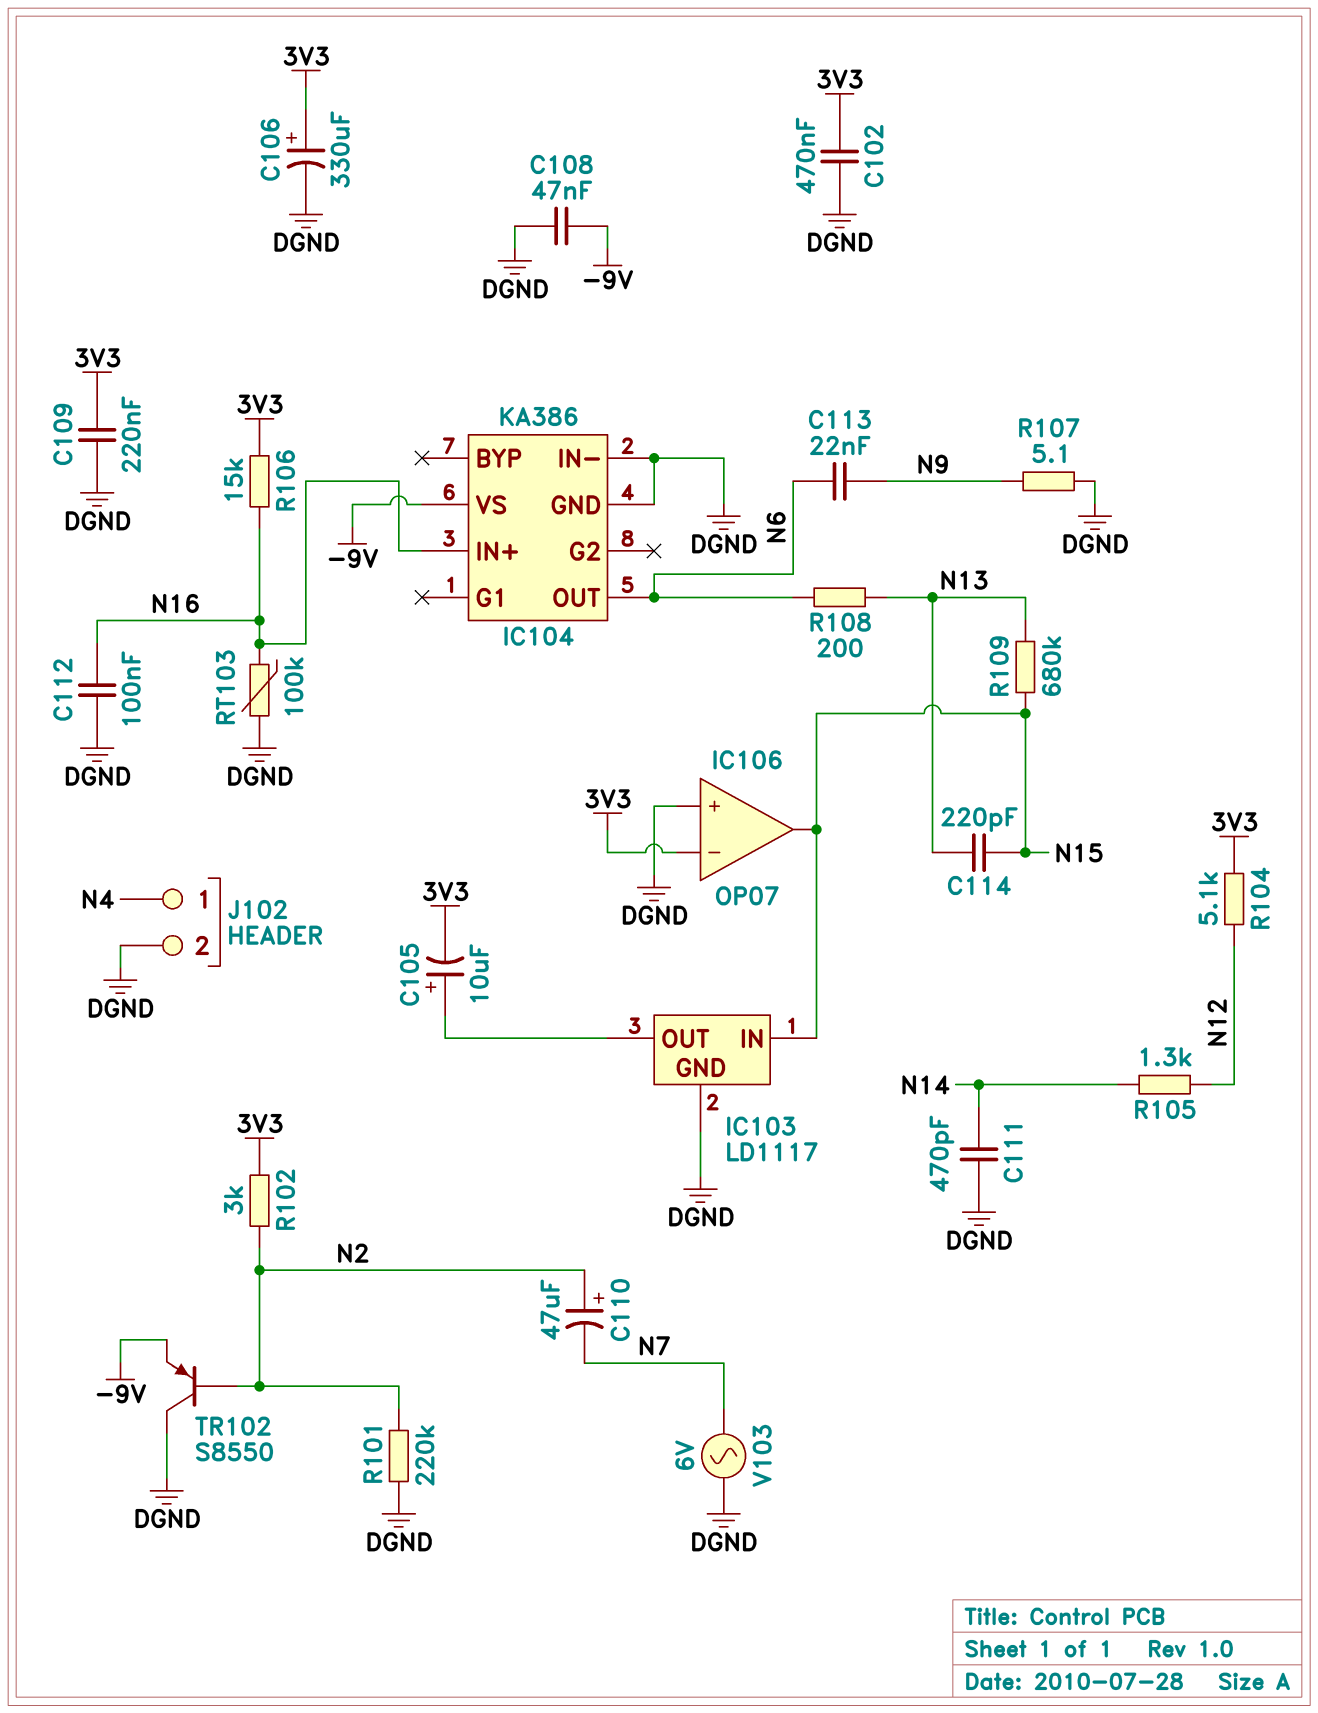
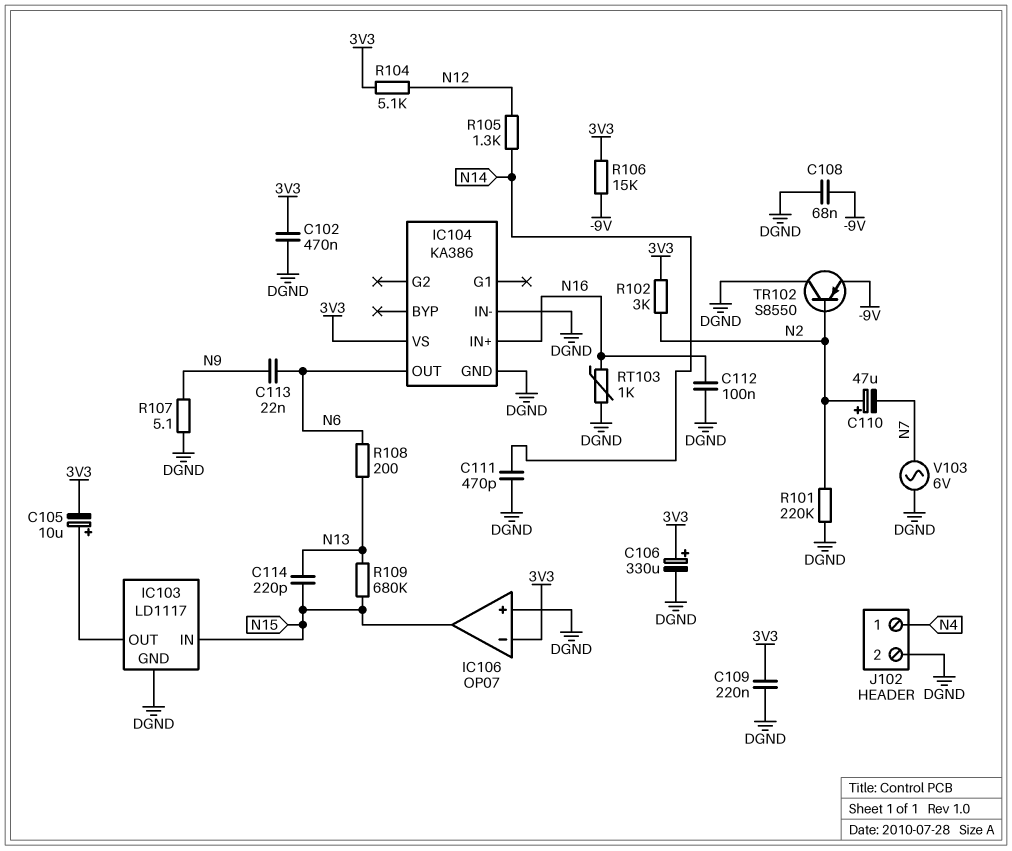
C108: 47nF (-9V, DGND) -> 68nF (-9V, DGND)
IC104 pin VS: -9V -> 3V3
R106: 15k (3V3, N16) -> 15k (-9V, 3V3)
RT103: 100k (DGND, N16) -> 1k (DGND, N16)

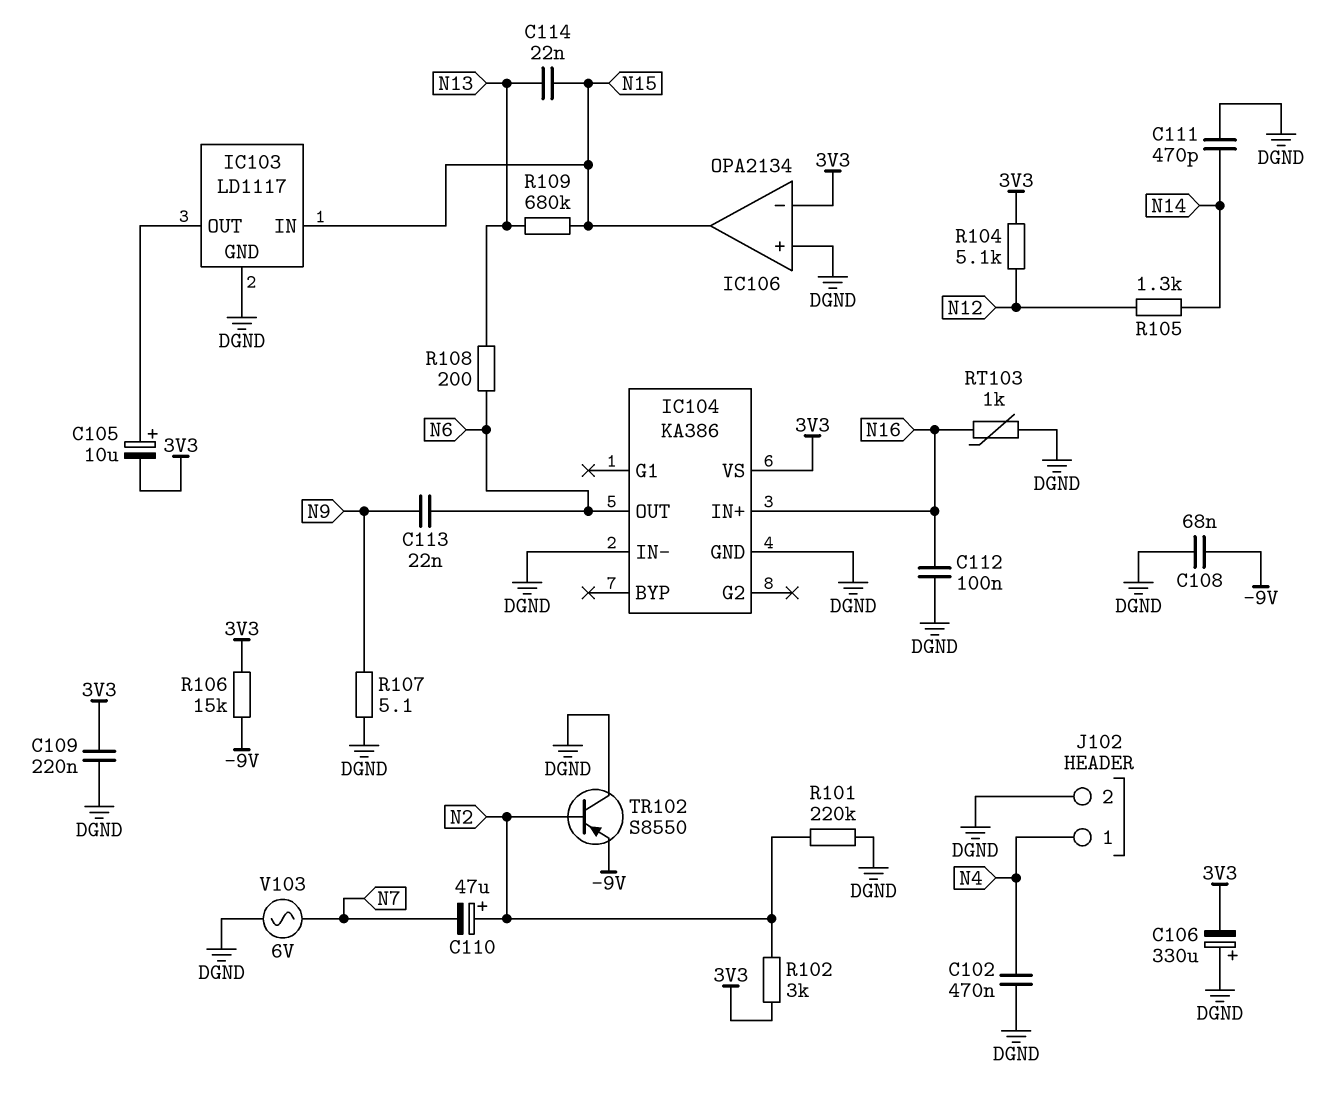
C102: 470nF (3V3, DGND) -> 470nF (DGND, N4)
C106: 330uF (plus 3V3, minus DGND) -> 330uF (plus DGND, minus 3V3)
C114: 220pF (N13, N15) -> 22nF (N13, N15)
IC106: OP07 -> OPA2134

